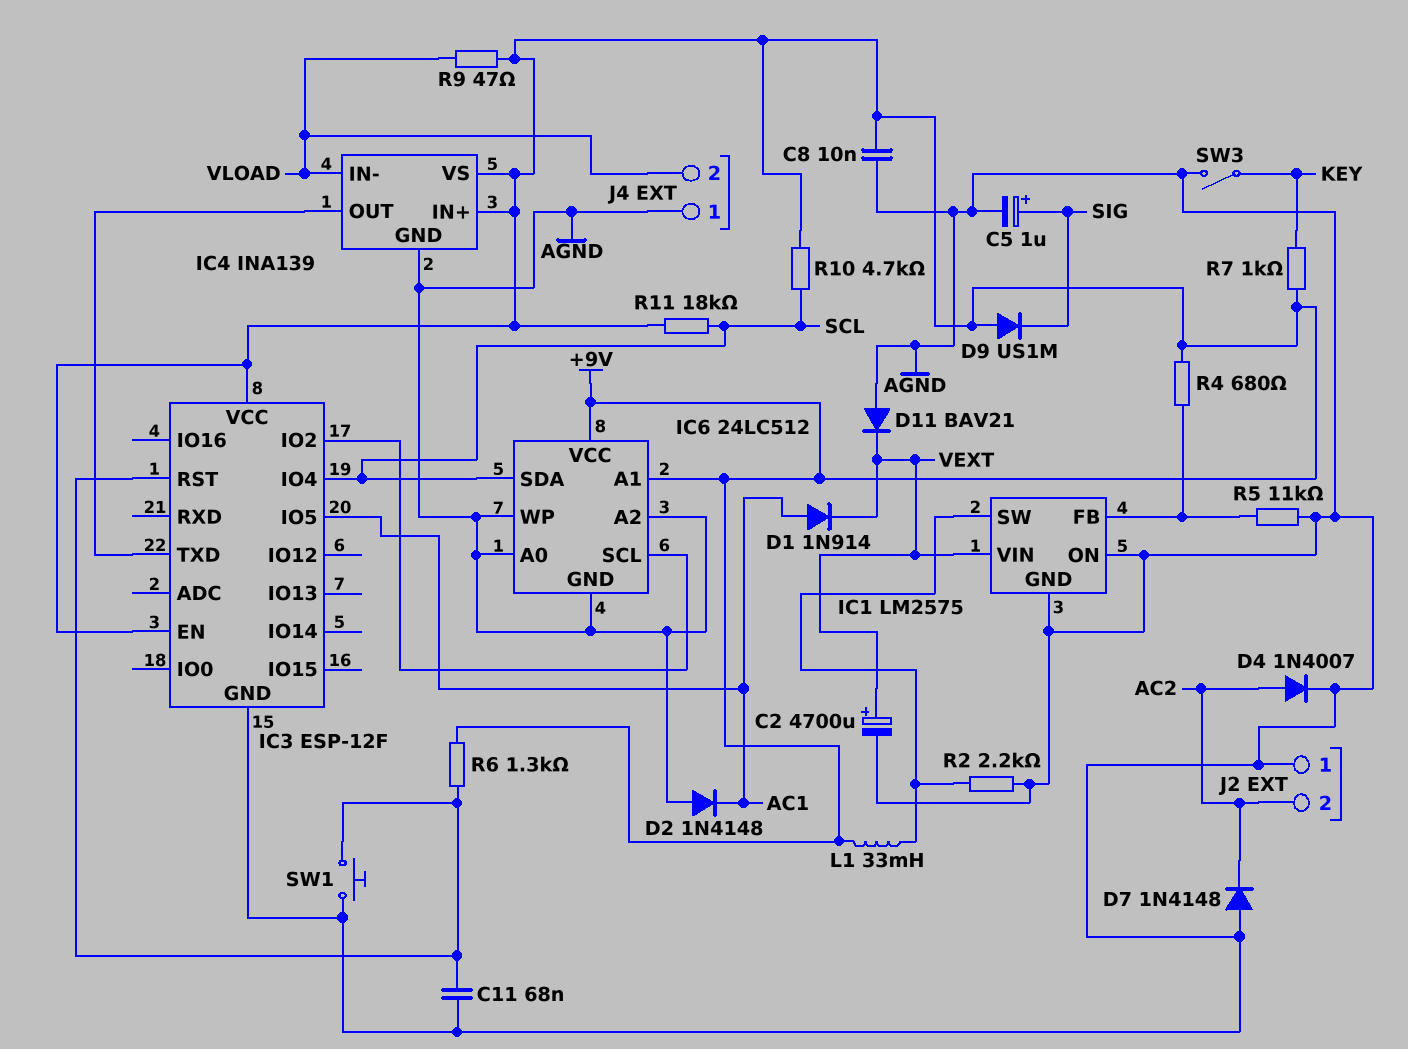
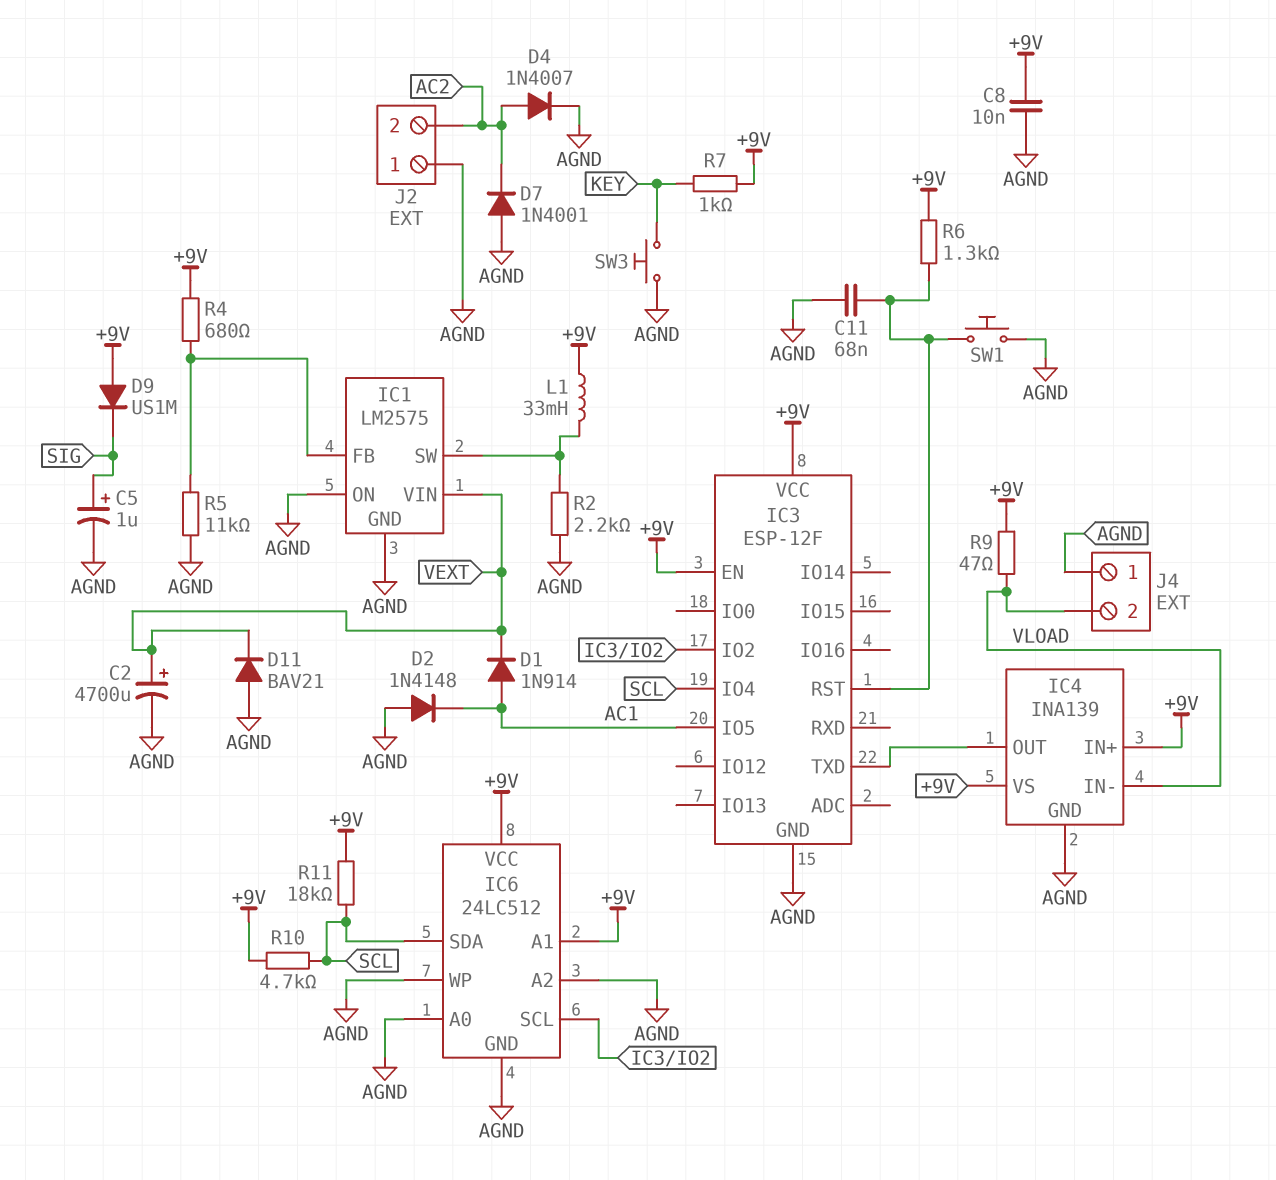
D7: diode 1N4148 (A AGND, K AC2) -> diode 1N4001 (A AGND, K AC2)
SW3: switch (AGND, KEY) -> button (AGND, KEY)

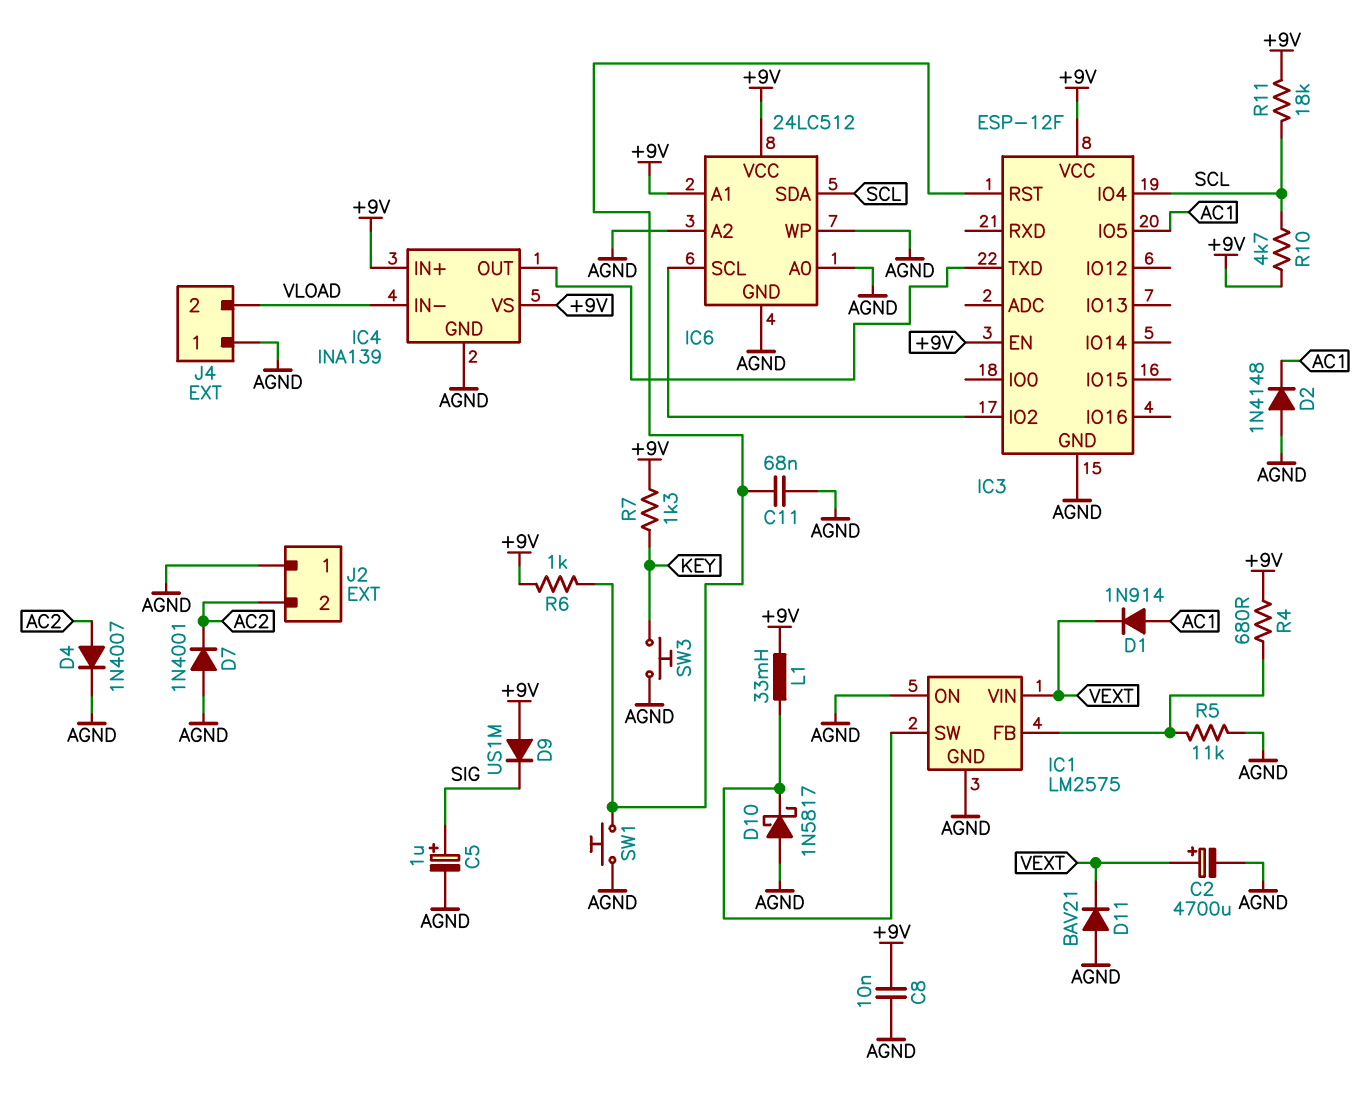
D10: none -> schottky 1N5817 (A AGND, K IC1/SW)
R2: 2.2k (AGND, IC1/SW) -> none
R6: 1.3k (+9V, IC3/RST) -> 1k (+9V, IC3/RST)
R7: 1k (+9V, KEY) -> 1.3k (+9V, KEY)
R9: 47 (+9V, VLOAD) -> none

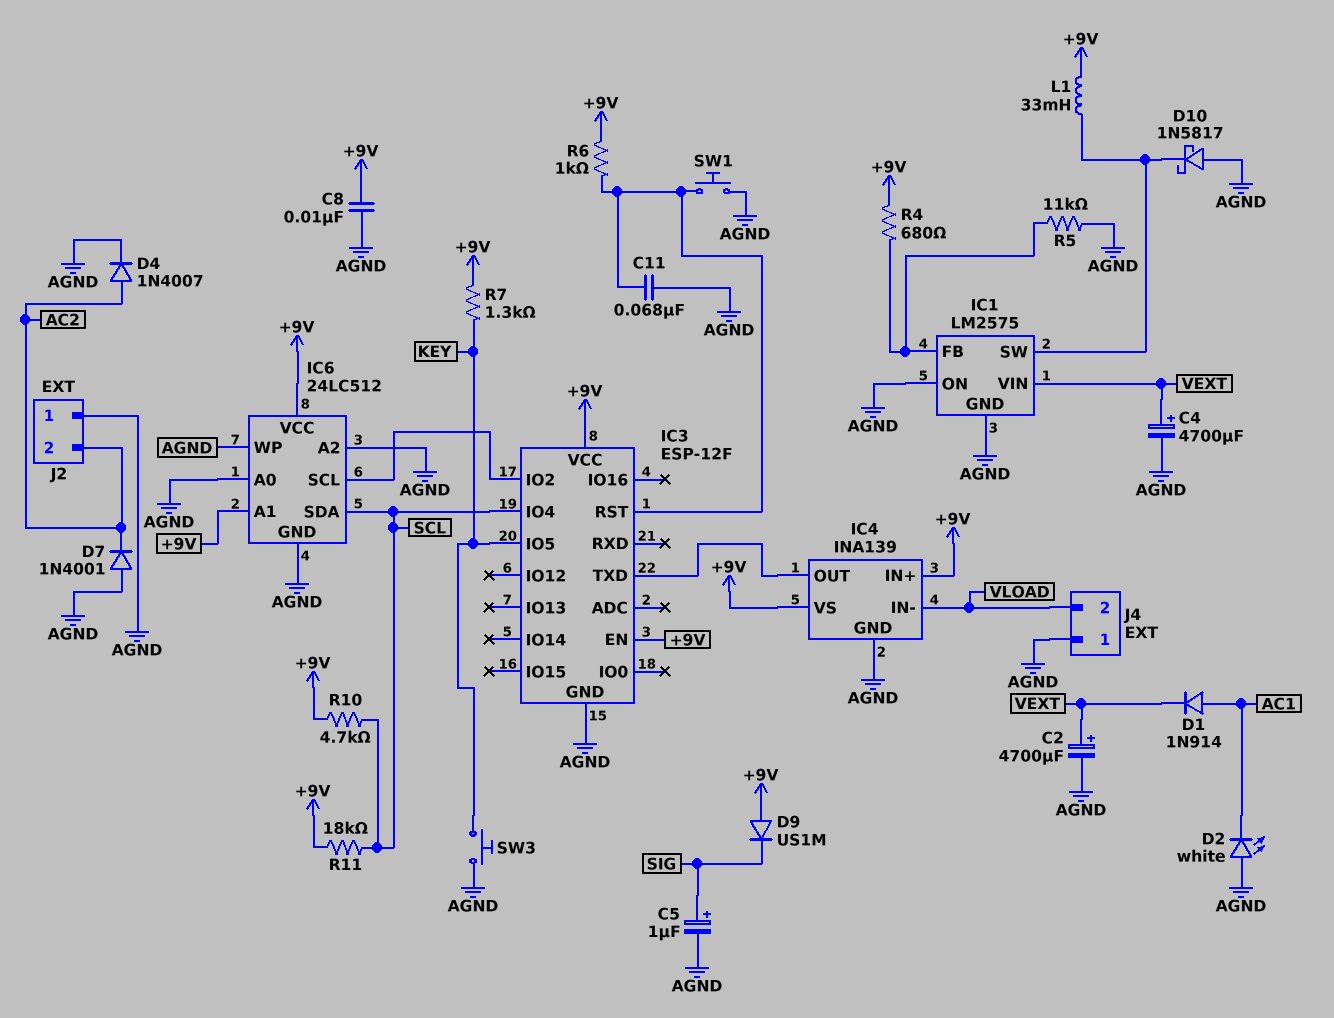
C4: none -> 4700uF (plus VEXT, minus AGND)
D2: diode 1N4148 (A AGND, K AC1) -> LED white (A AGND, K AC1)
D11: diode BAV21 (A AGND, K VEXT) -> none
IC3 pin IO5: AC1 -> KEY

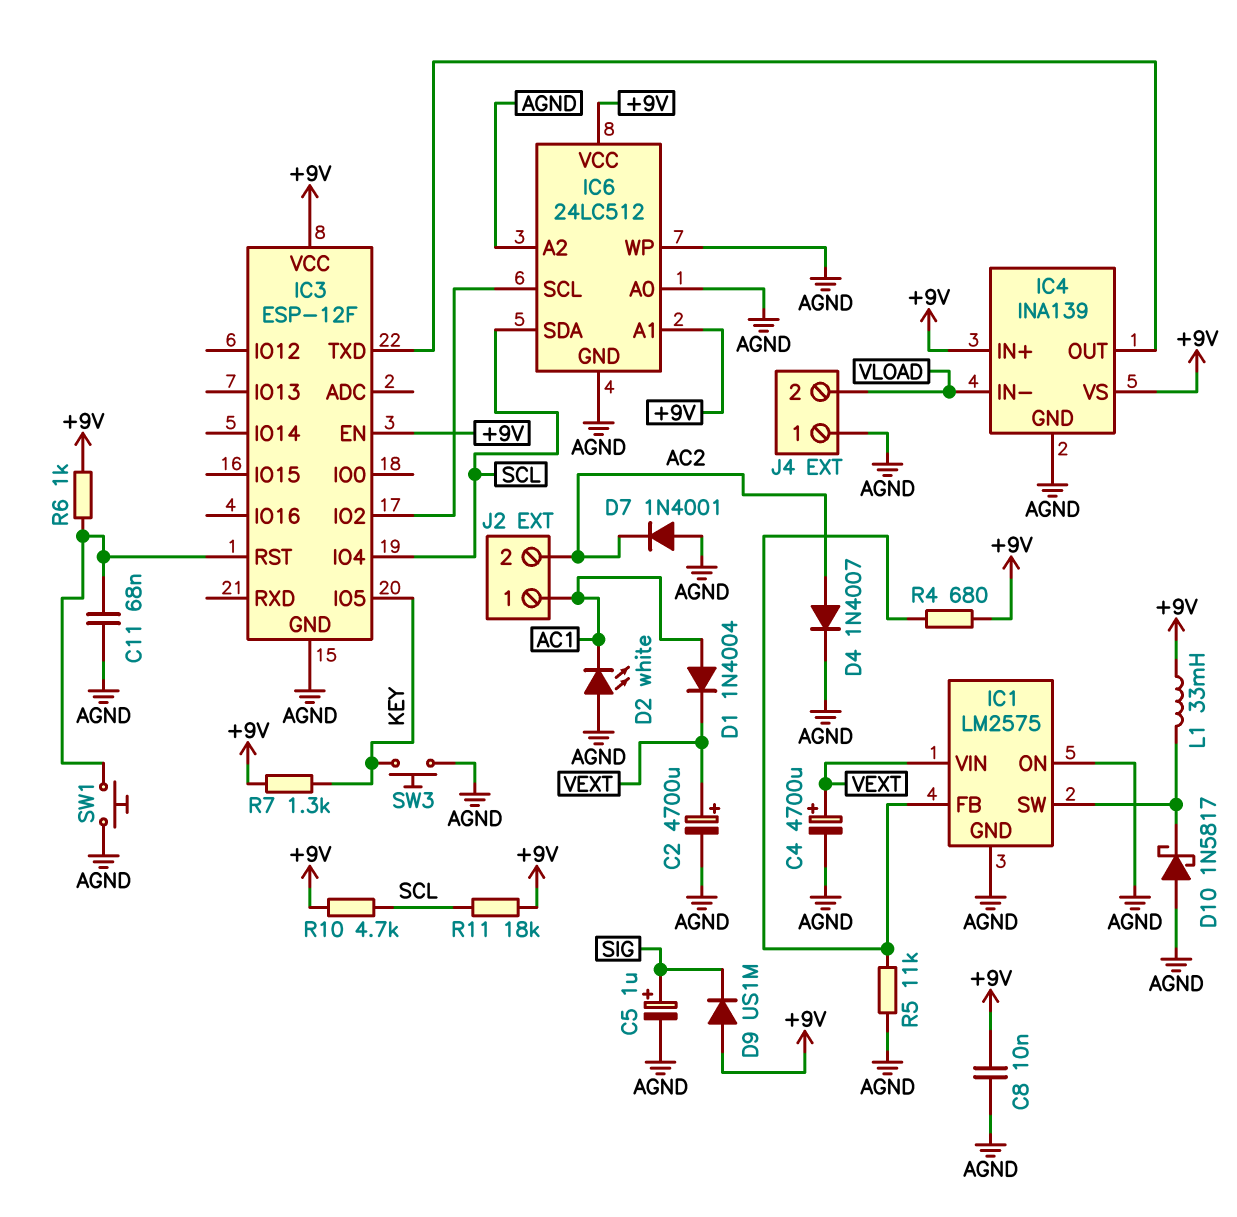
D1: diode 1N914 (A AC1, K VEXT) -> diode 1N4004 (A AC1, K VEXT)
J2 pin 1: AGND -> AC1

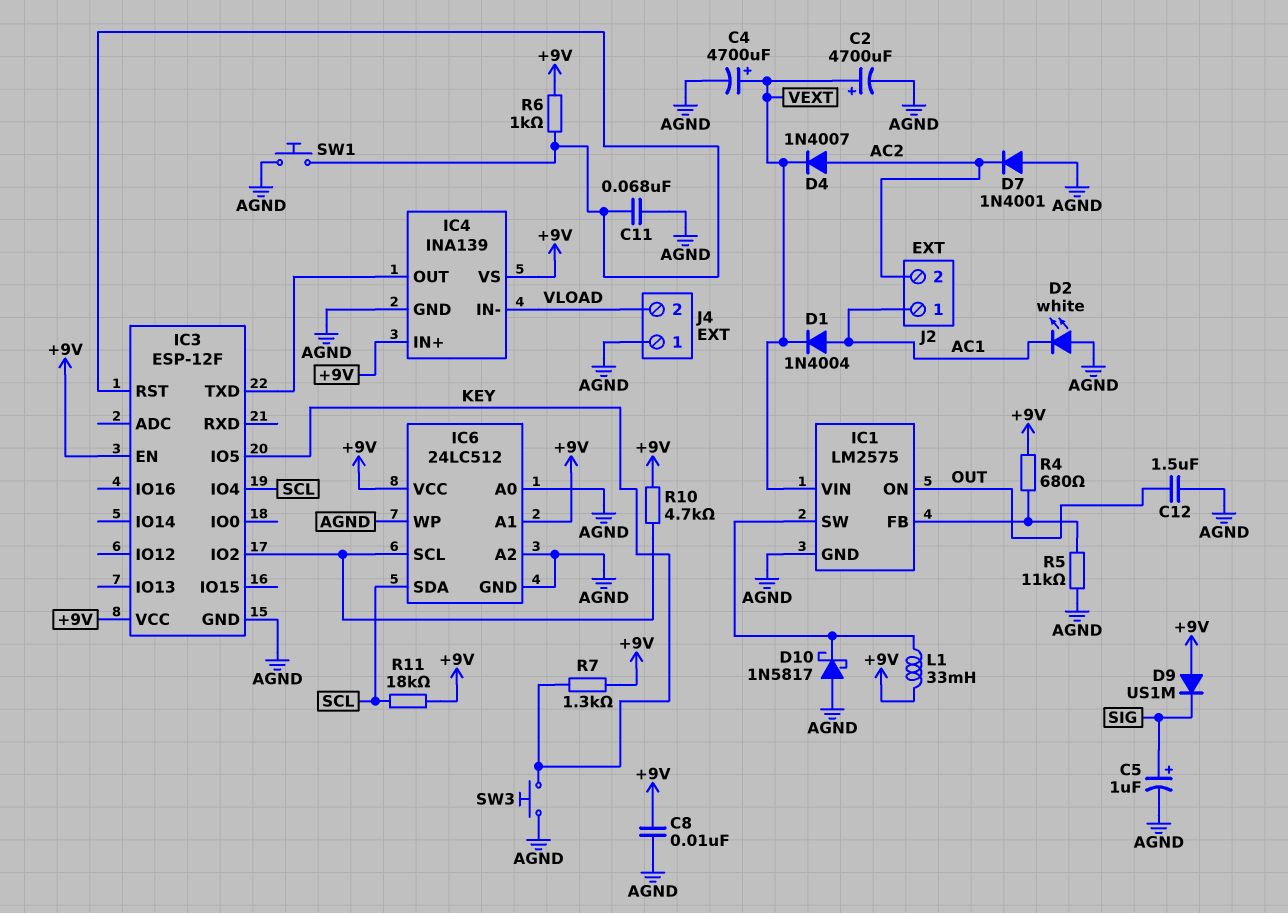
C12: none -> 1.5uF (AGND, OUT)
D4: diode 1N4007 (A AC2, K AGND) -> diode 1N4007 (A AC2, K VEXT)
IC1 pin ON: AGND -> OUT
R10: 4.7k (+9V, SCL) -> 4.7k (+9V, IC3/IO2)

